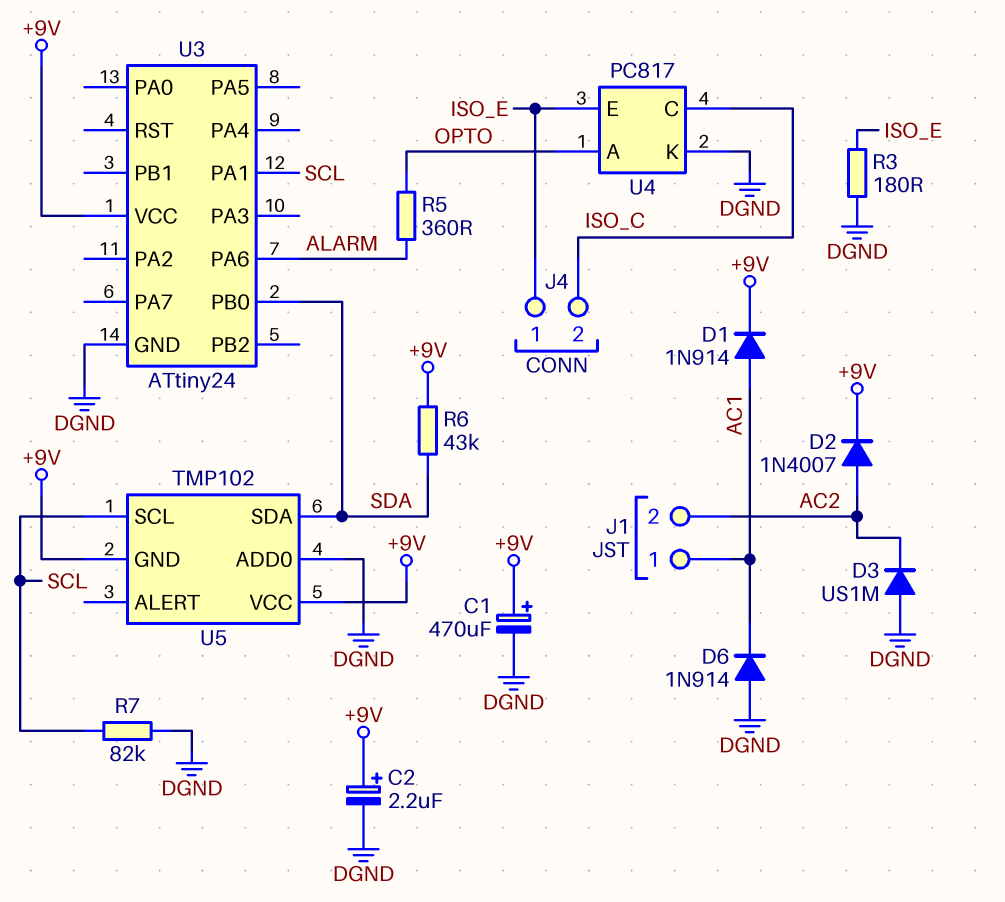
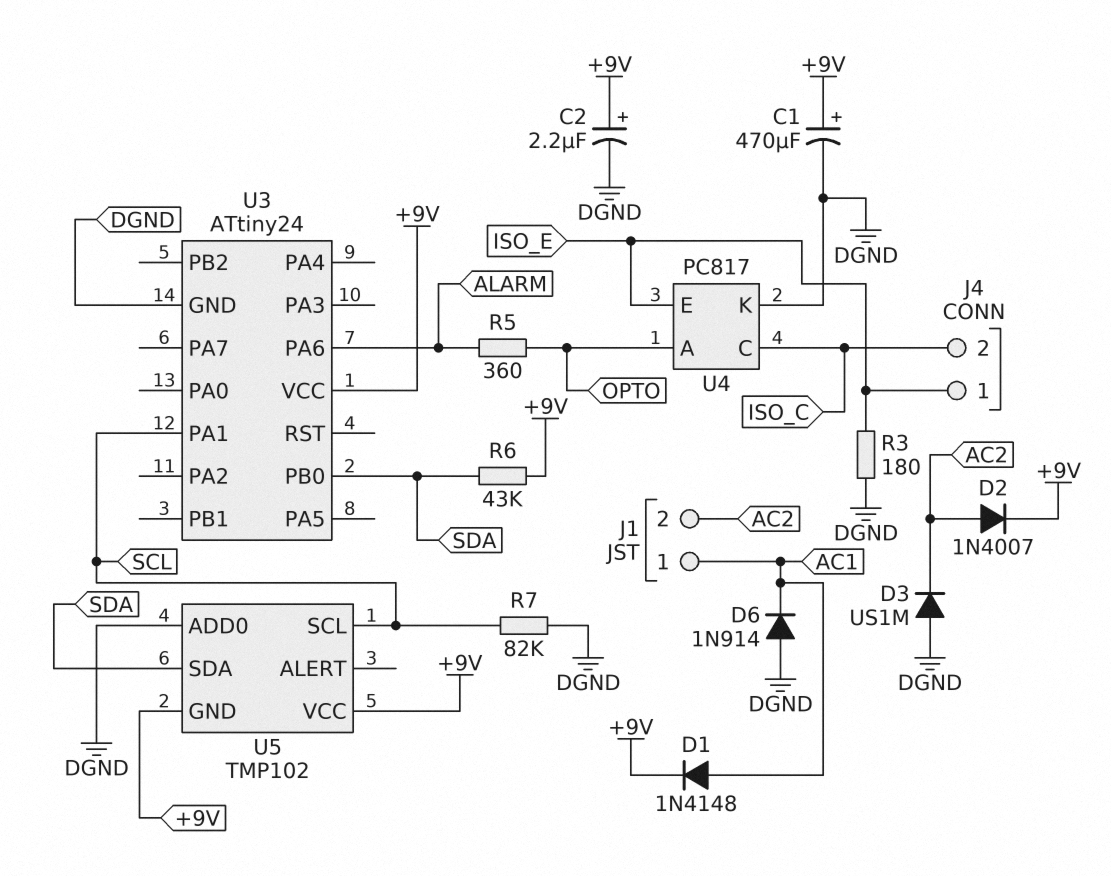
D1: diode 1N914 (A AC1, K +9V) -> diode 1N4148 (A AC1, K +9V)

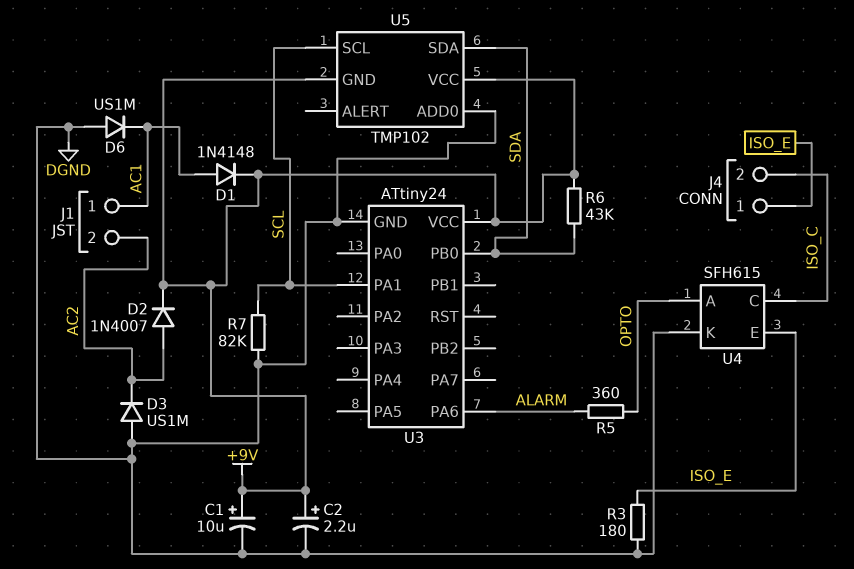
C1: 470uF (plus +9V, minus DGND) -> 10uF (plus +9V, minus DGND)
D6: diode 1N914 (A DGND, K AC1) -> diode US1M (A DGND, K AC1)
U4: PC817 -> SFH615

